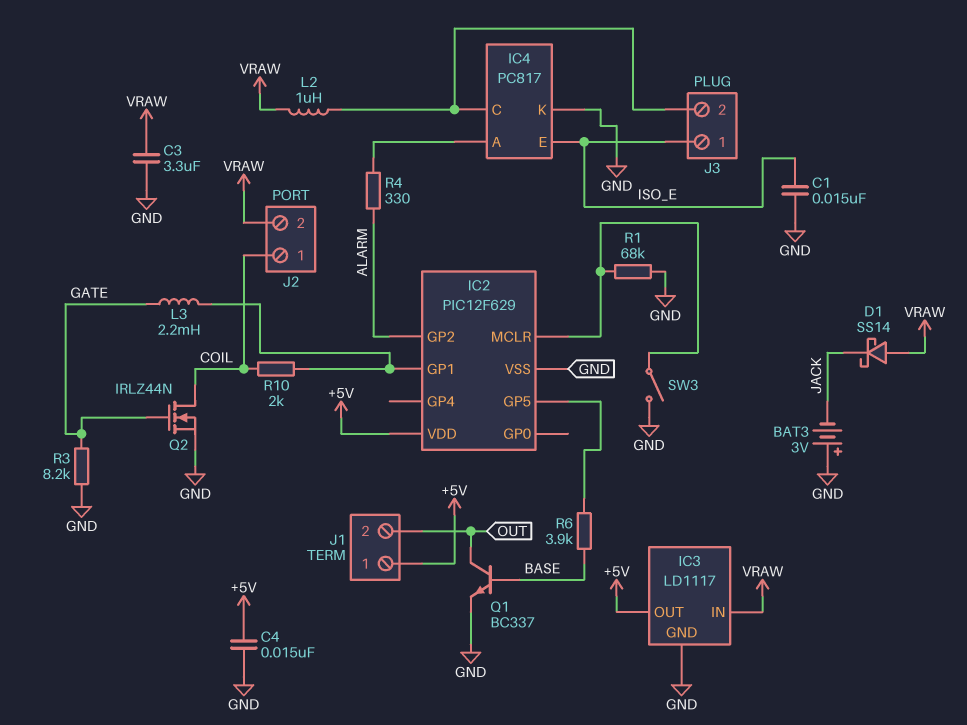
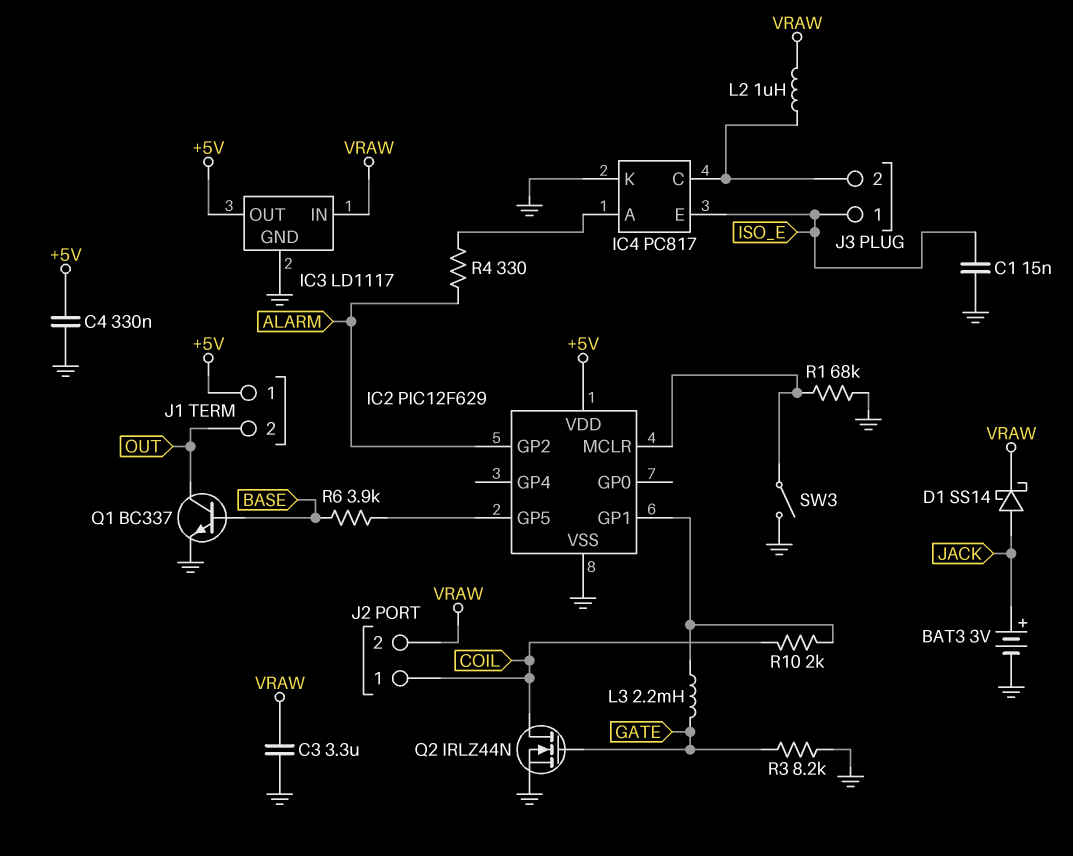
BAT3: 3V (plus GND, minus JACK) -> 3V (plus JACK, minus GND)
C4: 15nF (+5V, GND) -> 330nF (+5V, GND)
D1: schottky SS14 (A VRAW, K JACK) -> schottky SS14 (A JACK, K VRAW)

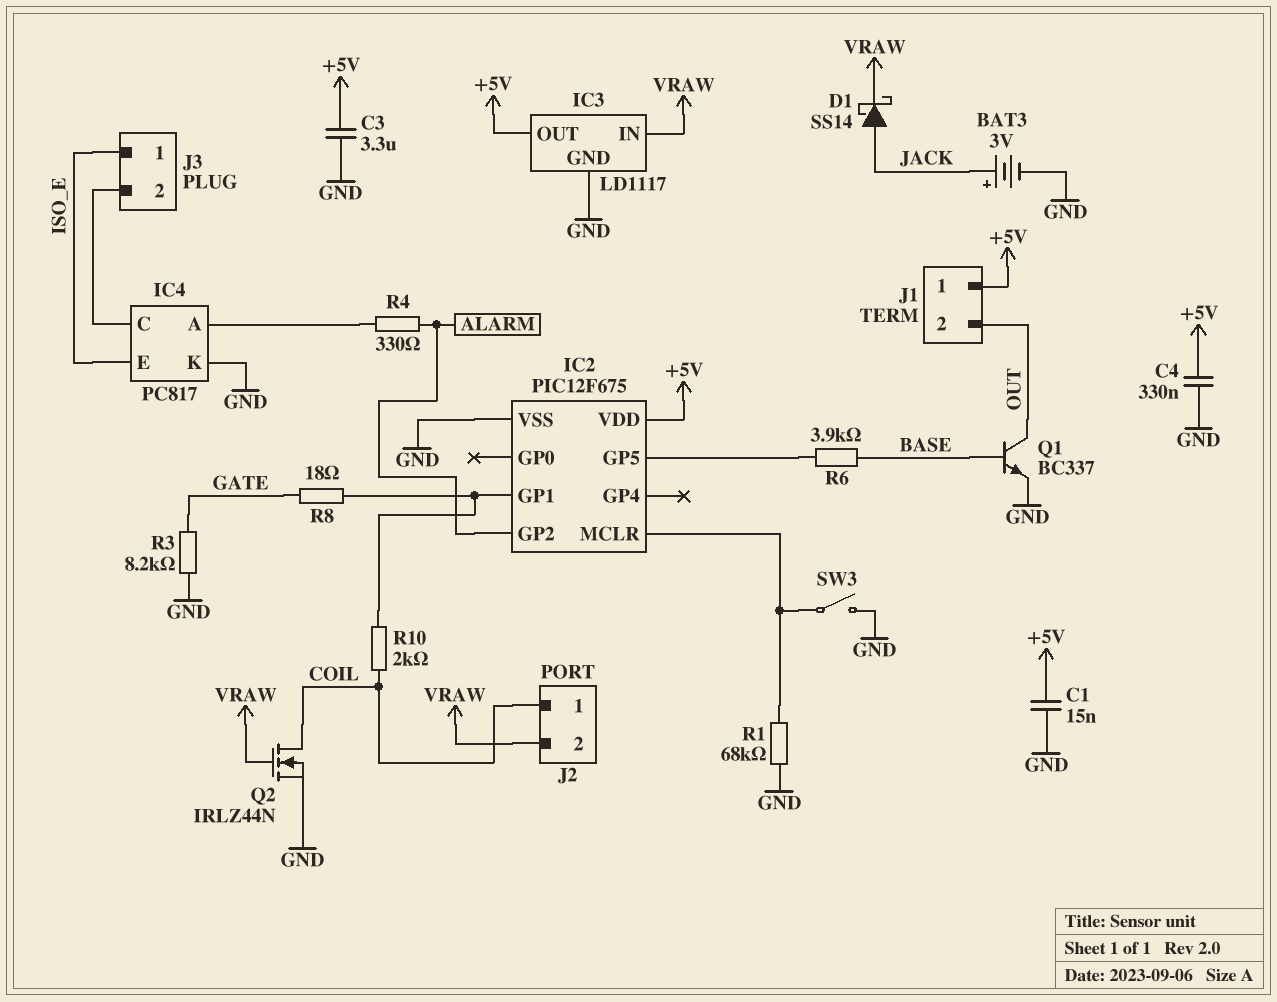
C1: 15nF (GND, ISO_E) -> 15nF (+5V, GND)
C3: 3.3uF (GND, VRAW) -> 3.3uF (+5V, GND)
IC2: PIC12F629 -> PIC12F675
L2: 1uH (IC4/C, VRAW) -> none
L3: 2.2mH (GATE, IC2/GP1) -> none
Q2: NMOS IRLZ44N (G GATE, D COIL, S GND) -> NMOS IRLZ44N (G VRAW, D COIL, S GND)
R8: none -> 18 (GATE, IC2/GP1)

